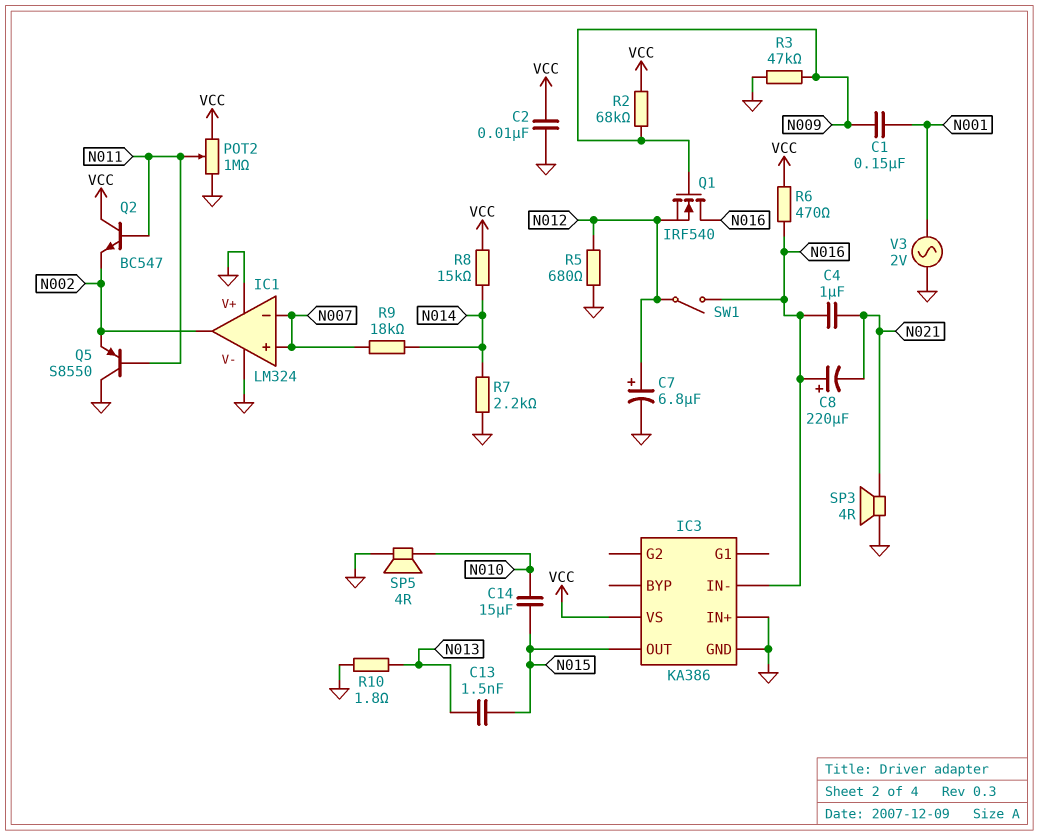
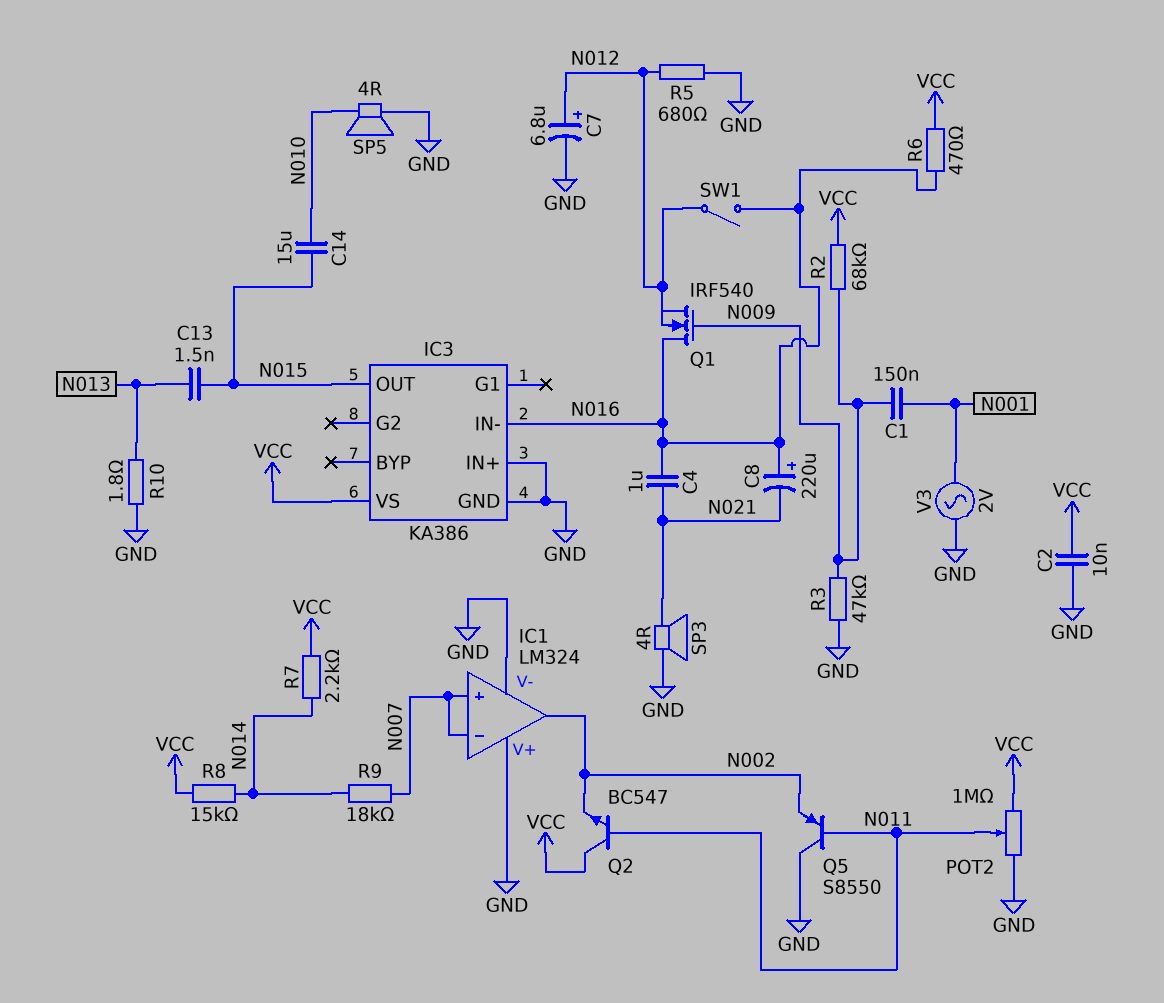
R7: 2.2k (GND, N014) -> 2.2k (N014, VCC)

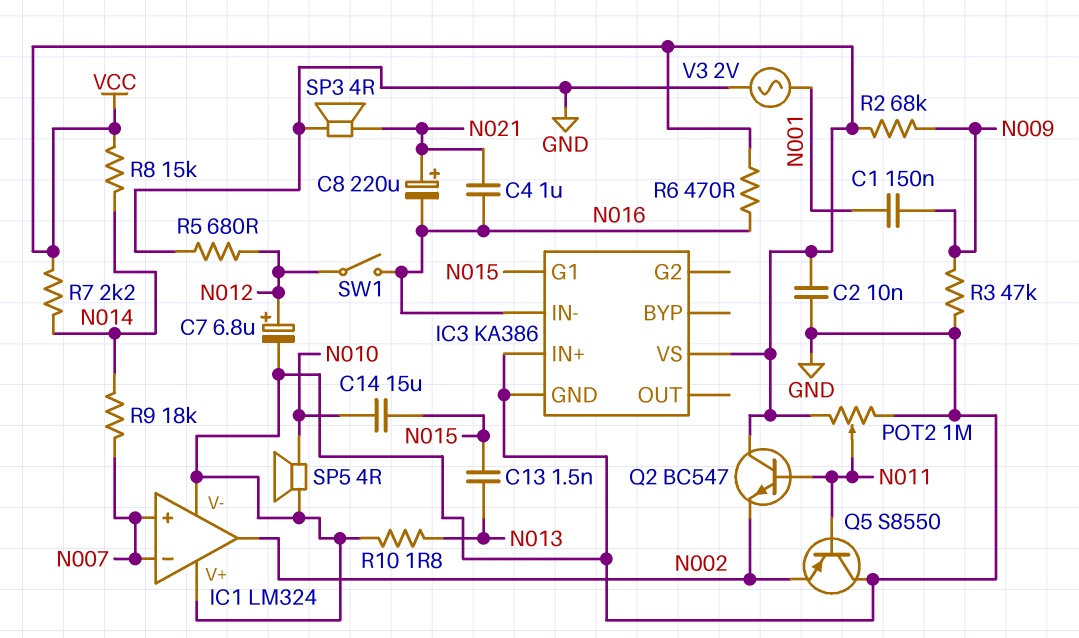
C8: 220uF (plus N016, minus N021) -> 220uF (plus N021, minus N016)
IC3 pin G1: none -> N015
IC3 pin OUT: N015 -> none
Q1: NMOS IRF540 (G N009, D N016, S N012) -> none

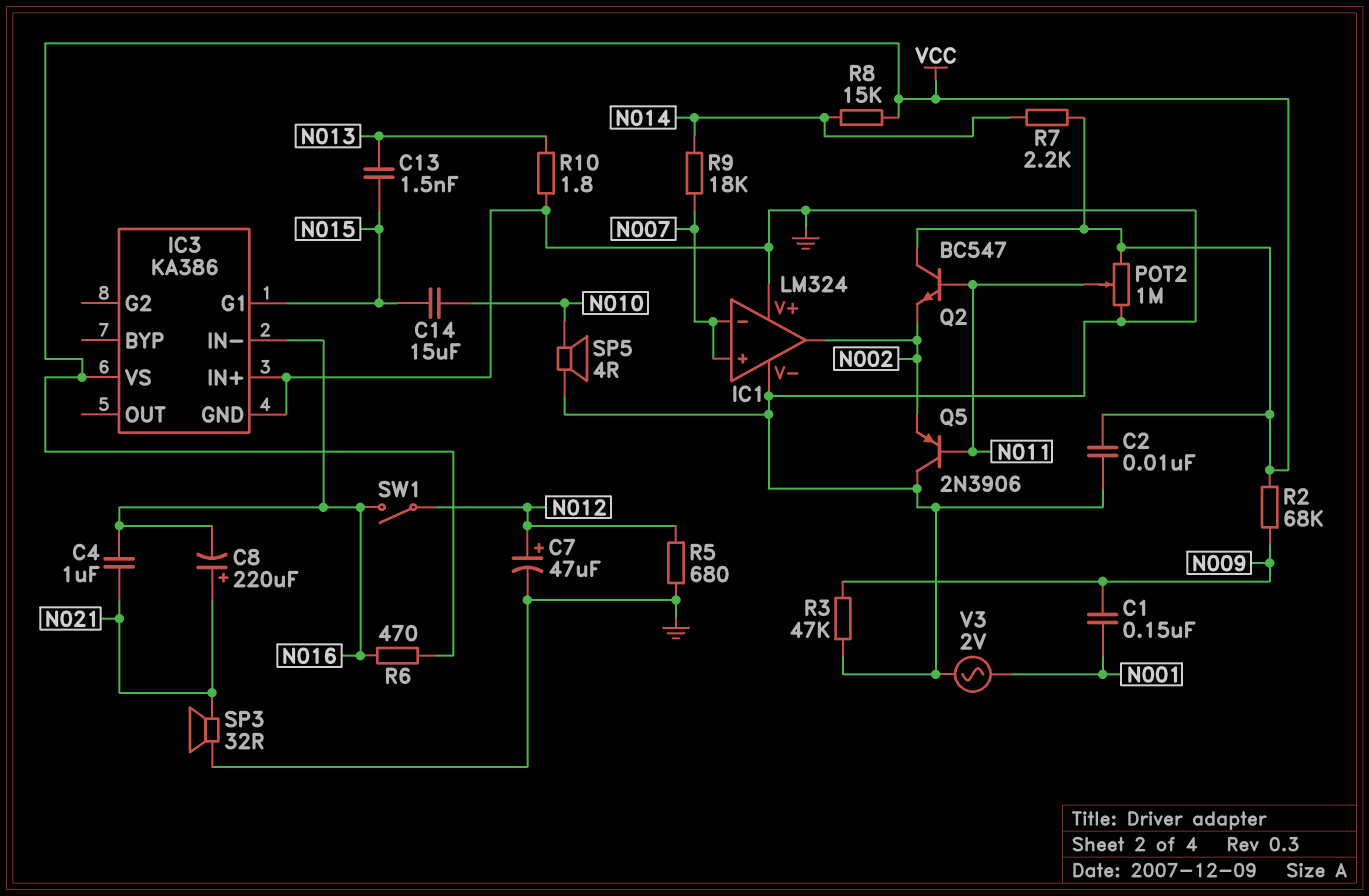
C7: 6.8uF (plus N012, minus GND) -> 47uF (plus N012, minus GND)
Q5: PNP S8550 (B N011, C GND, E N002) -> PNP 2N3906 (B N011, C GND, E N002)
SP3: speaker 4R (GND, N021) -> speaker 32R (GND, N021)

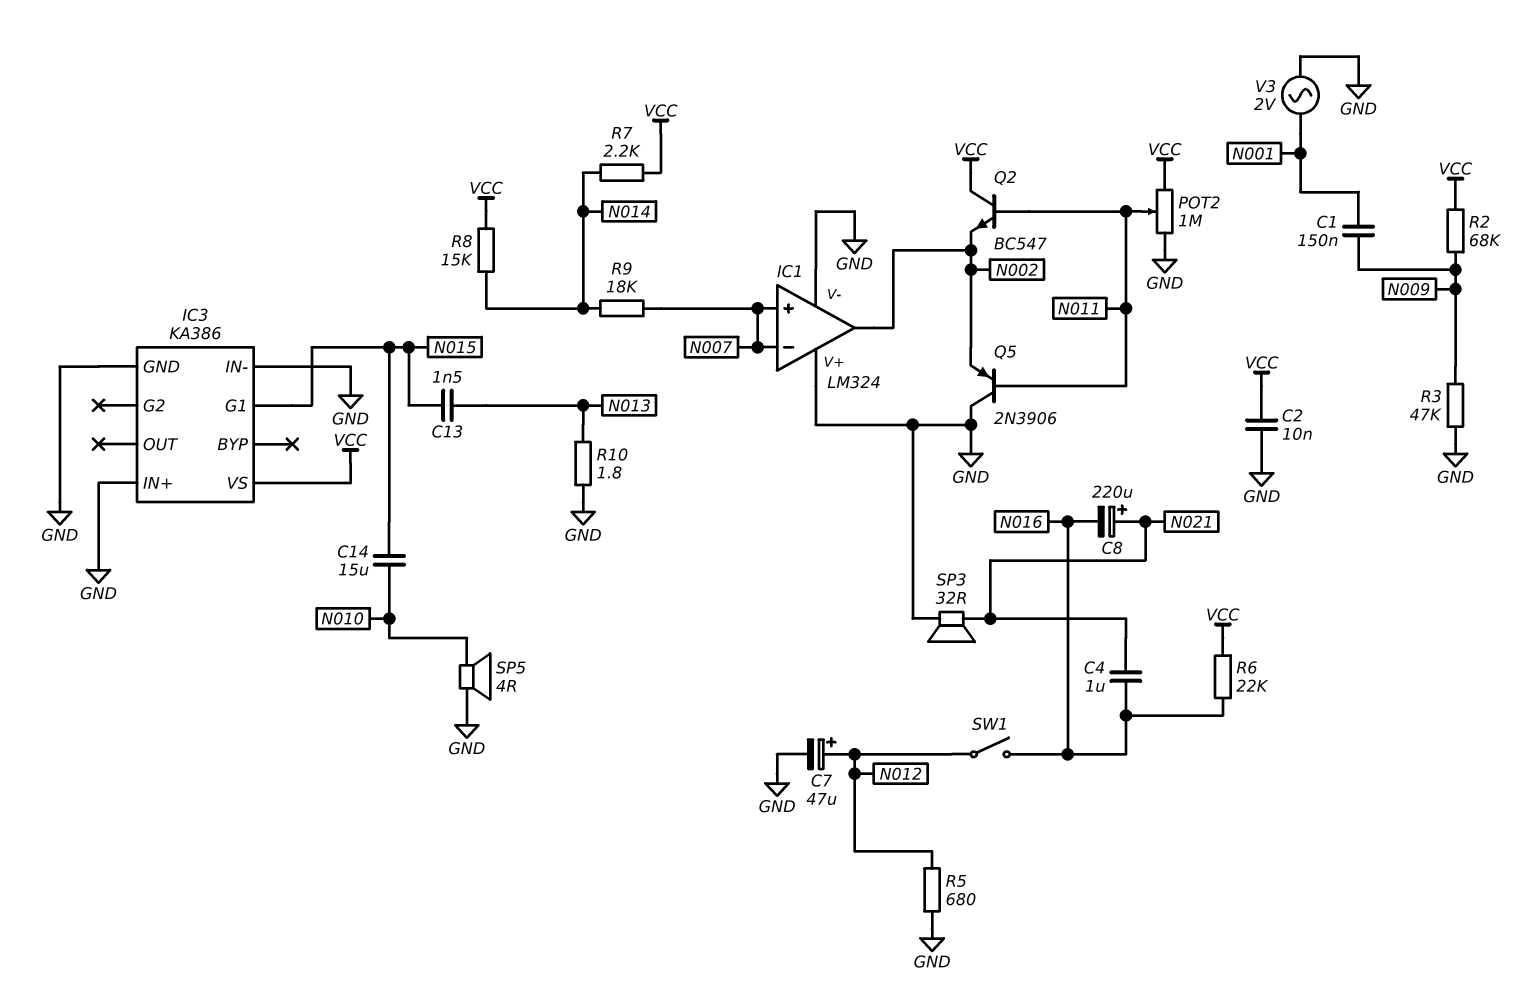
IC3 pin IN-: N016 -> GND
R6: 470 (N016, VCC) -> 22k (N016, VCC)

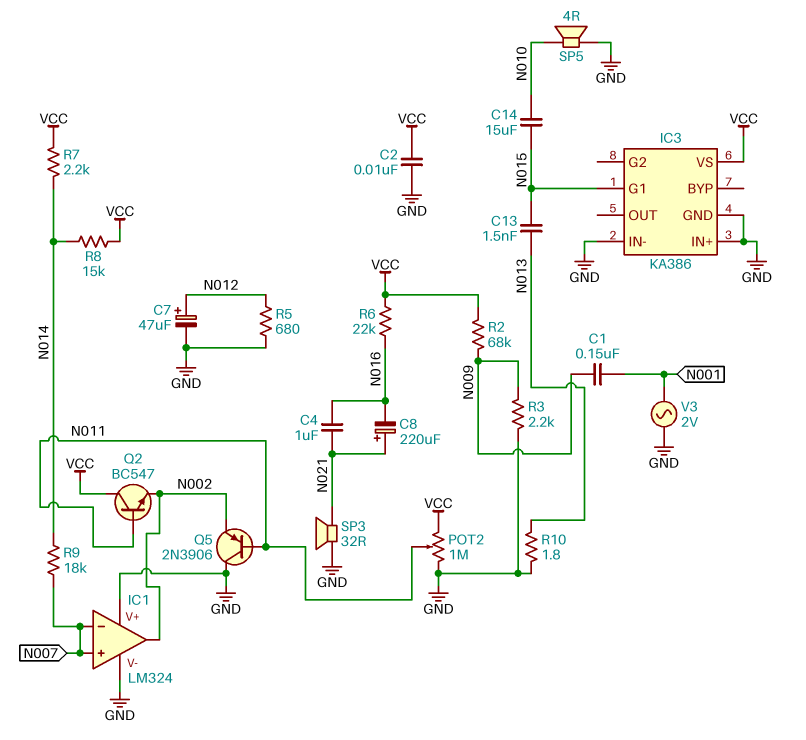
R3: 47k (GND, N009) -> 2.2k (GND, N009)
SW1: switch (N012, N016) -> none

